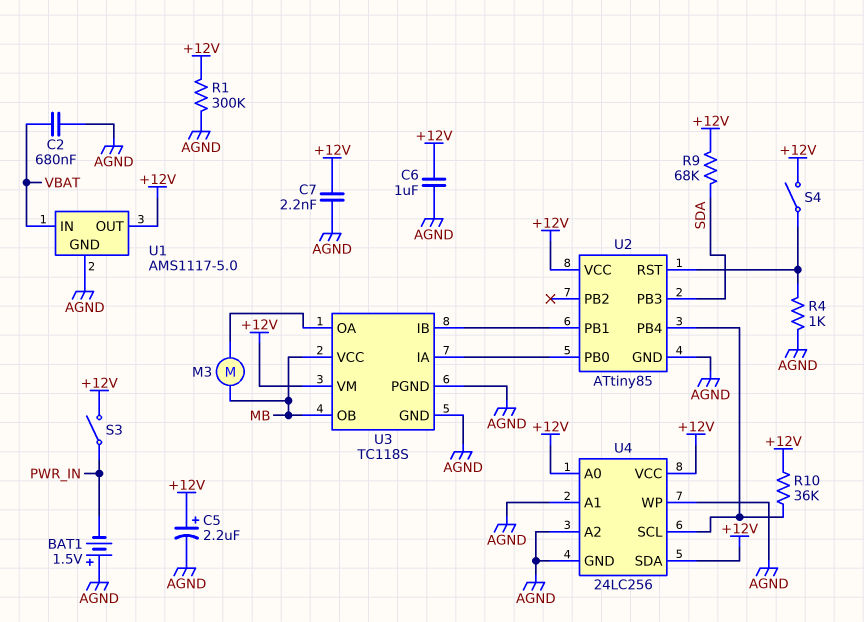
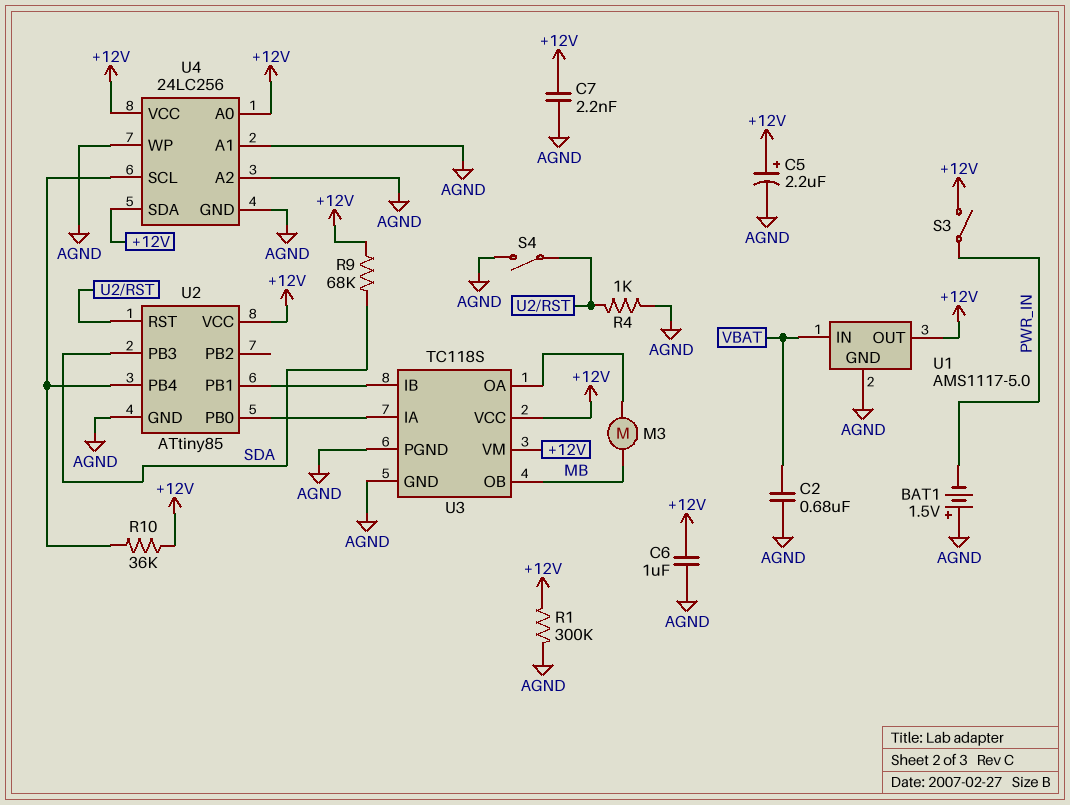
S4: switch (+12V, U2/RST) -> switch (AGND, U2/RST)
U3 pin VCC: MB -> +12V

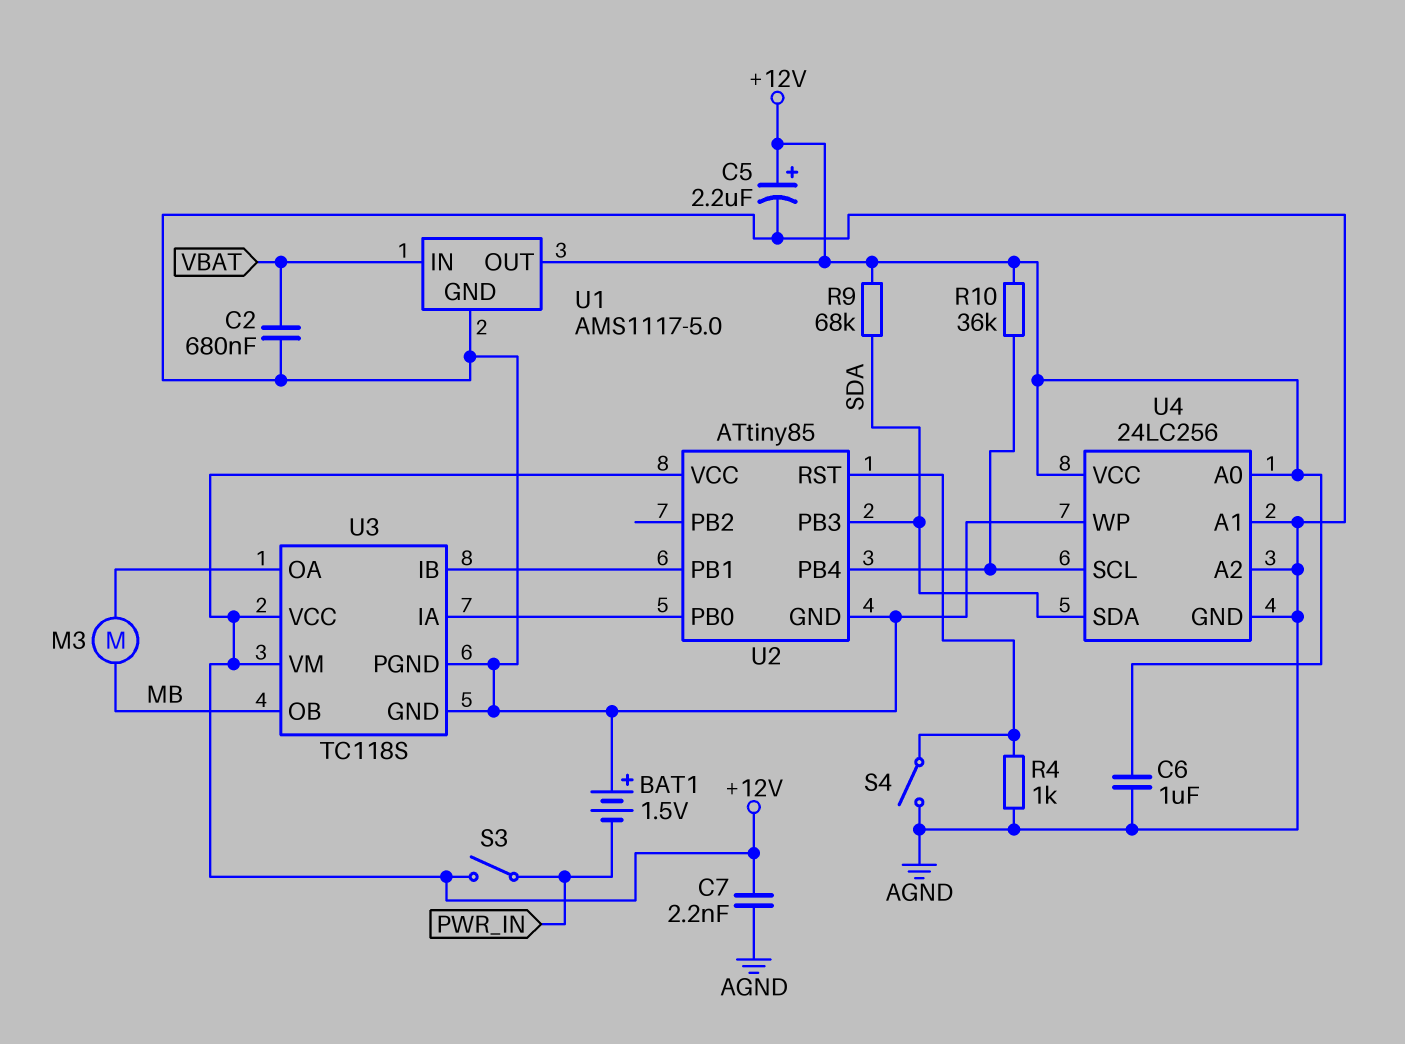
R1: 300k (+12V, AGND) -> none
U4 pin SDA: +12V -> SDA

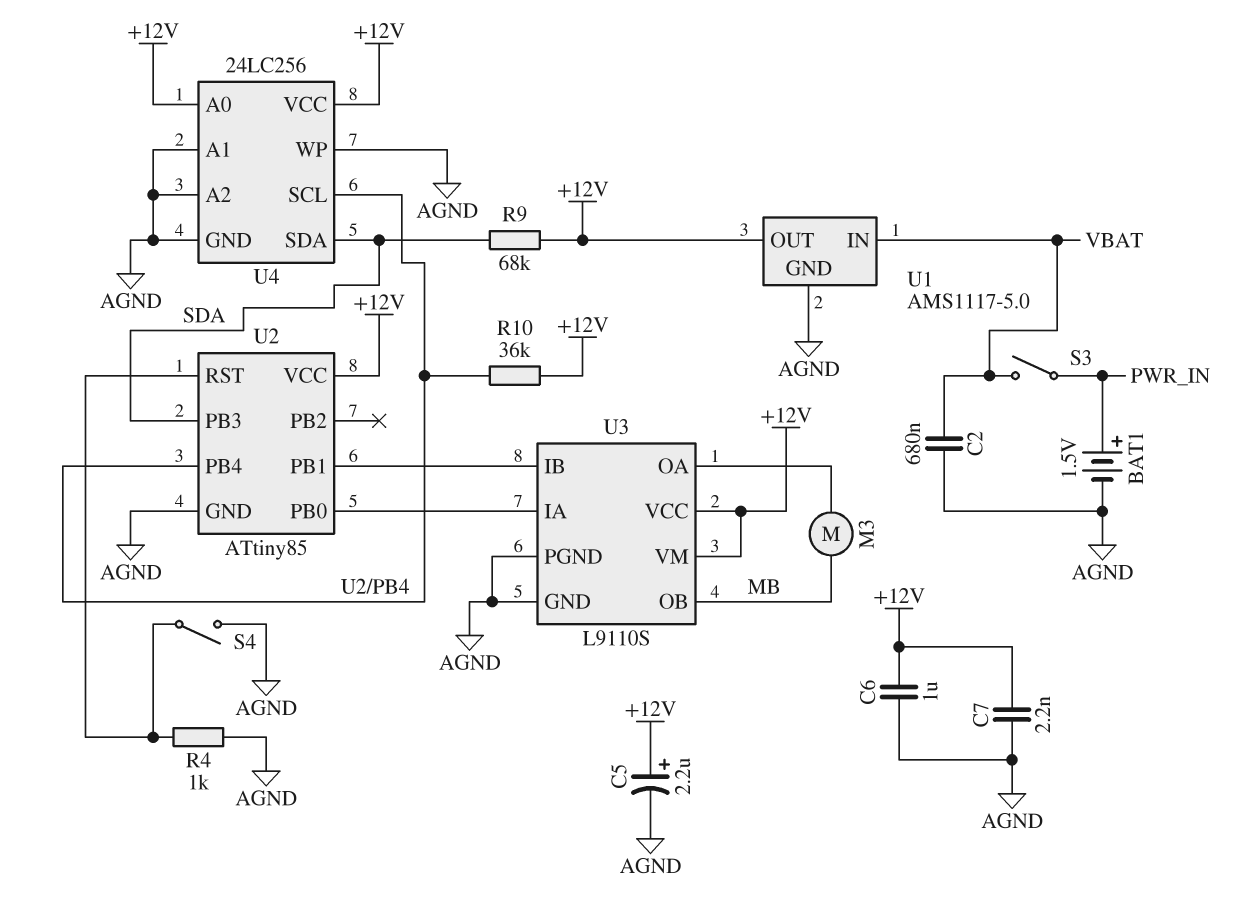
BAT1: 1.5V (plus AGND, minus PWR_IN) -> 1.5V (plus PWR_IN, minus AGND)
S3: switch (+12V, PWR_IN) -> switch (PWR_IN, VBAT)
U3: TC118S -> L9110S

